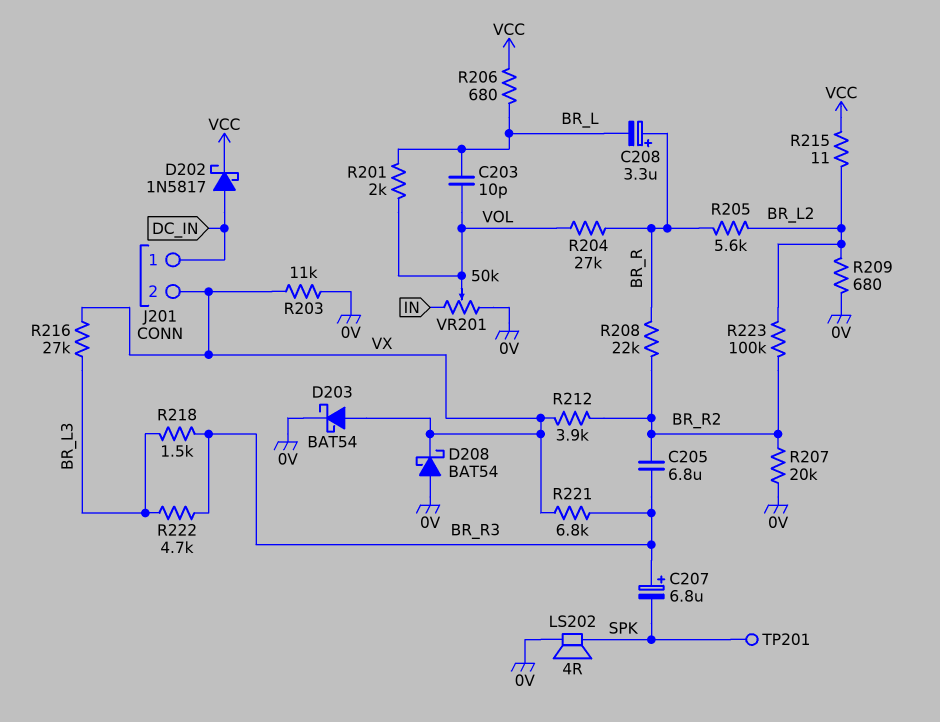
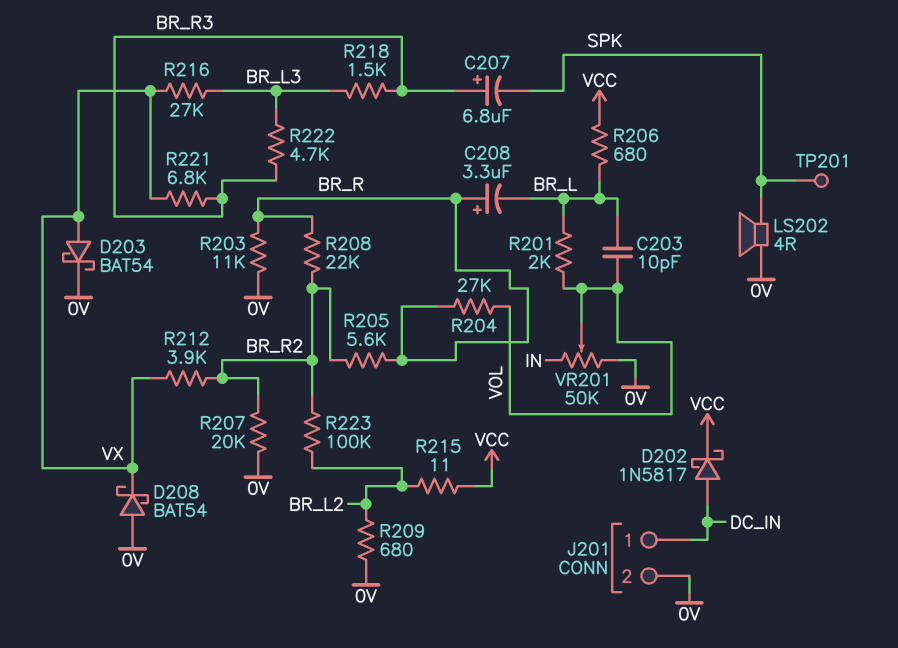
C205: 6.8uF (BR_R2, BR_R3) -> none
J201 pin 2: VX -> 0V
R203: 11k (0V, VX) -> 11k (0V, BR_R)
R205: 5.6k (BR_L2, BR_R) -> 5.6k (BR_R, BR_R2)

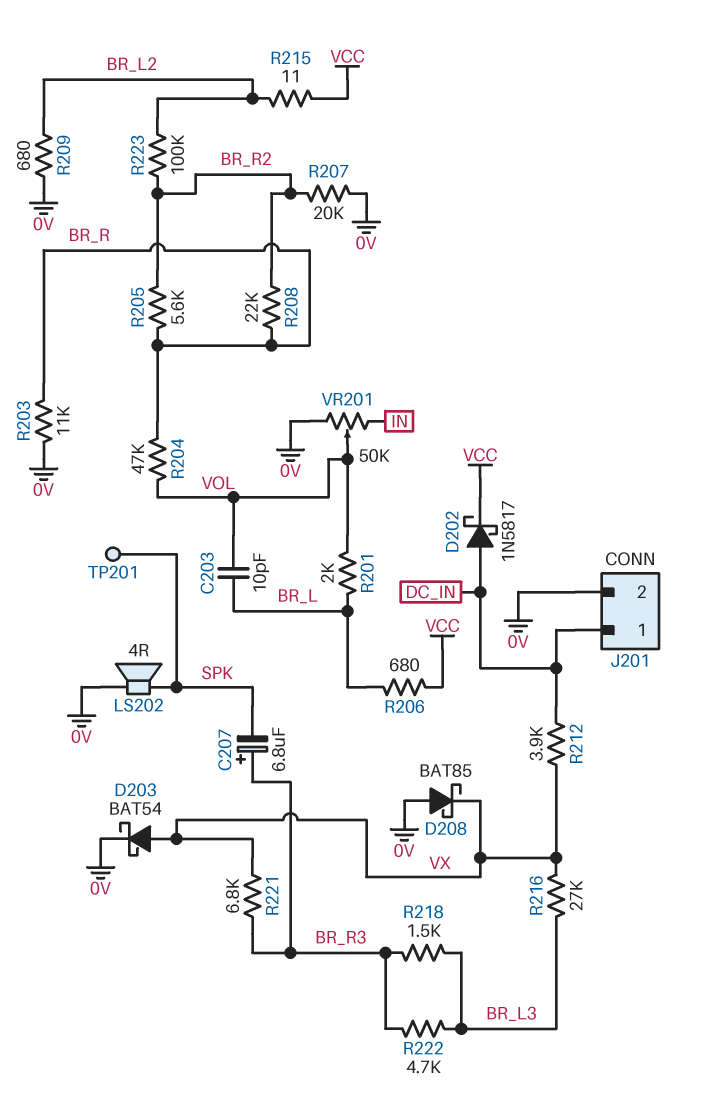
C208: 3.3uF (plus BR_R, minus BR_L) -> none
D208: schottky BAT54 (A 0V, K VX) -> schottky BAT85 (A 0V, K VX)
R204: 27k (BR_R, VOL) -> 47k (BR_R, VOL)
R212: 3.9k (BR_R2, VX) -> 3.9k (DC_IN, VX)

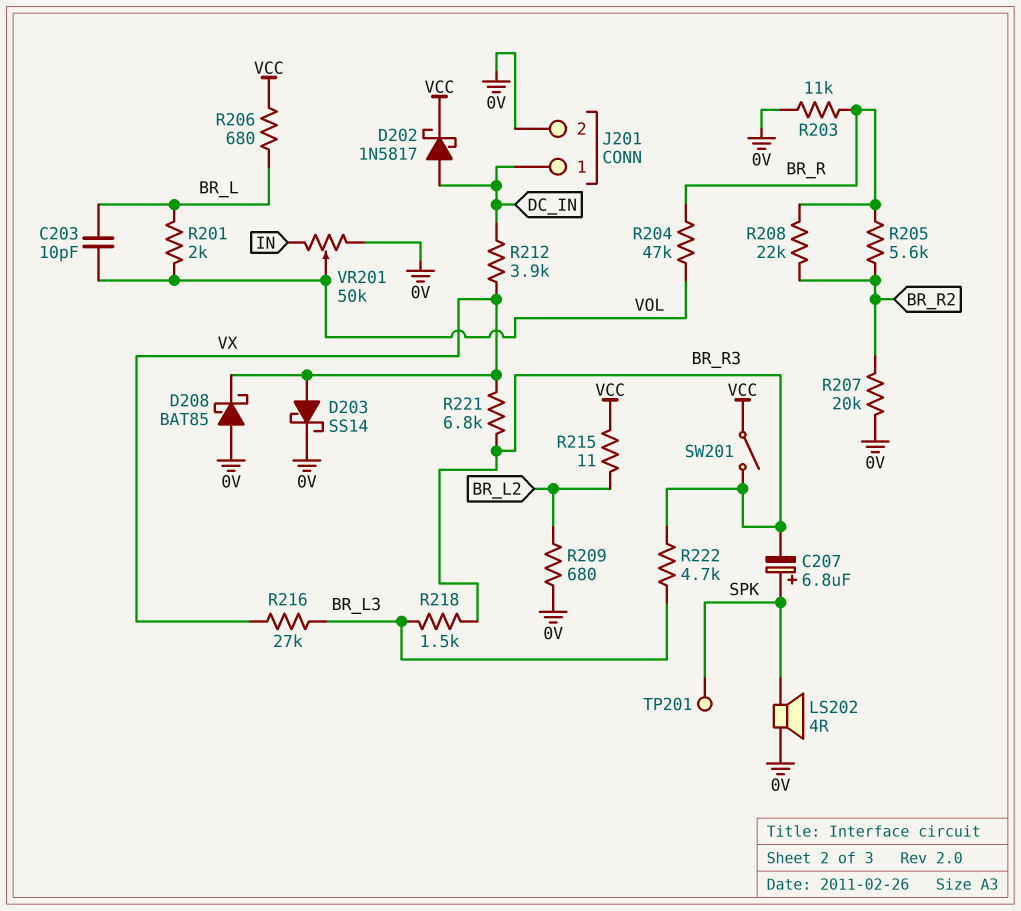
C207: 6.8uF (plus BR_R3, minus SPK) -> 6.8uF (plus SPK, minus BR_R3)
D203: schottky BAT54 (A VX, K 0V) -> schottky SS14 (A VX, K 0V)
R223: 100k (BR_L2, BR_R2) -> none
SW201: none -> switch (BR_R3, VCC)

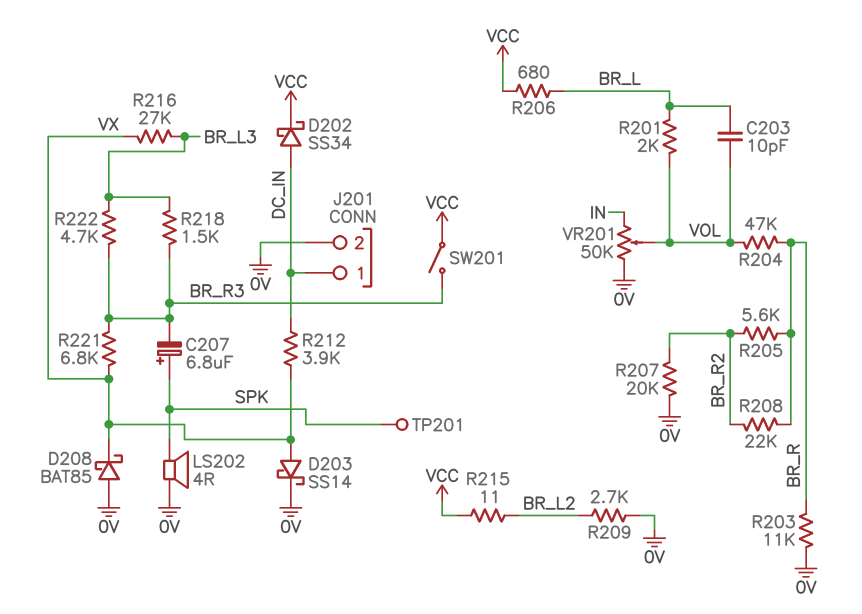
D202: schottky 1N5817 (A DC_IN, K VCC) -> schottky SS34 (A DC_IN, K VCC)
R209: 680 (0V, BR_L2) -> 2.7k (0V, BR_L2)

